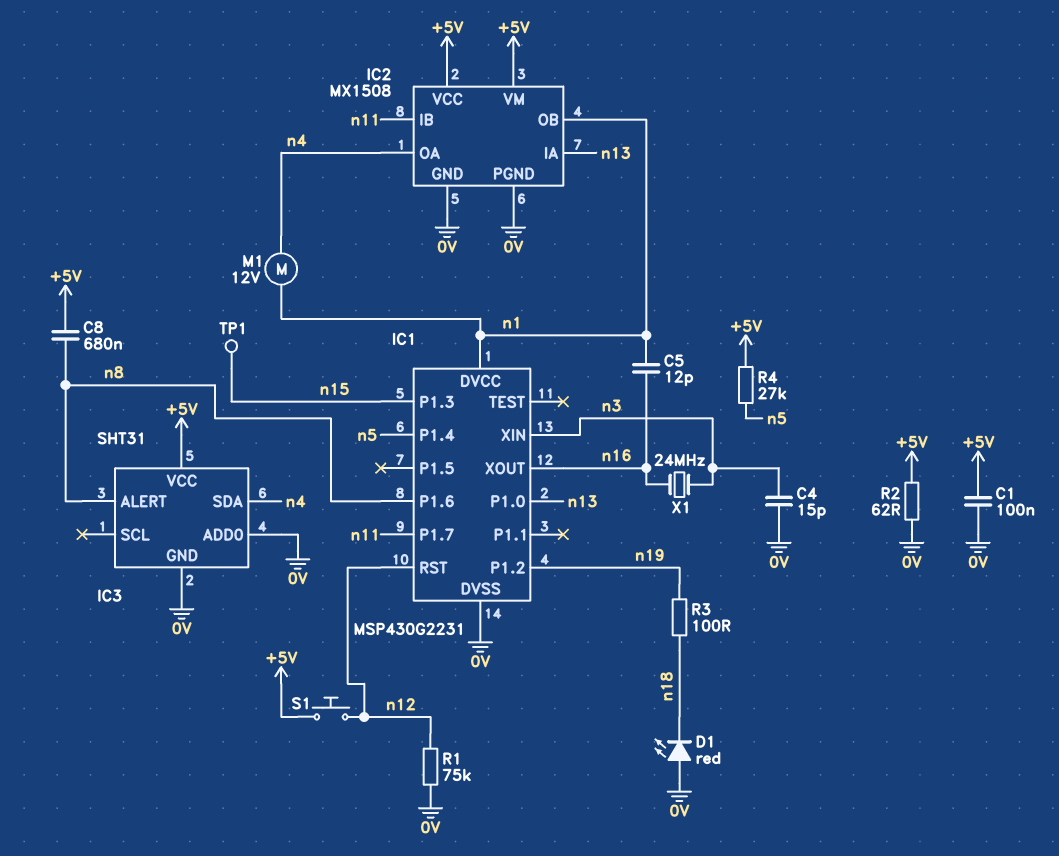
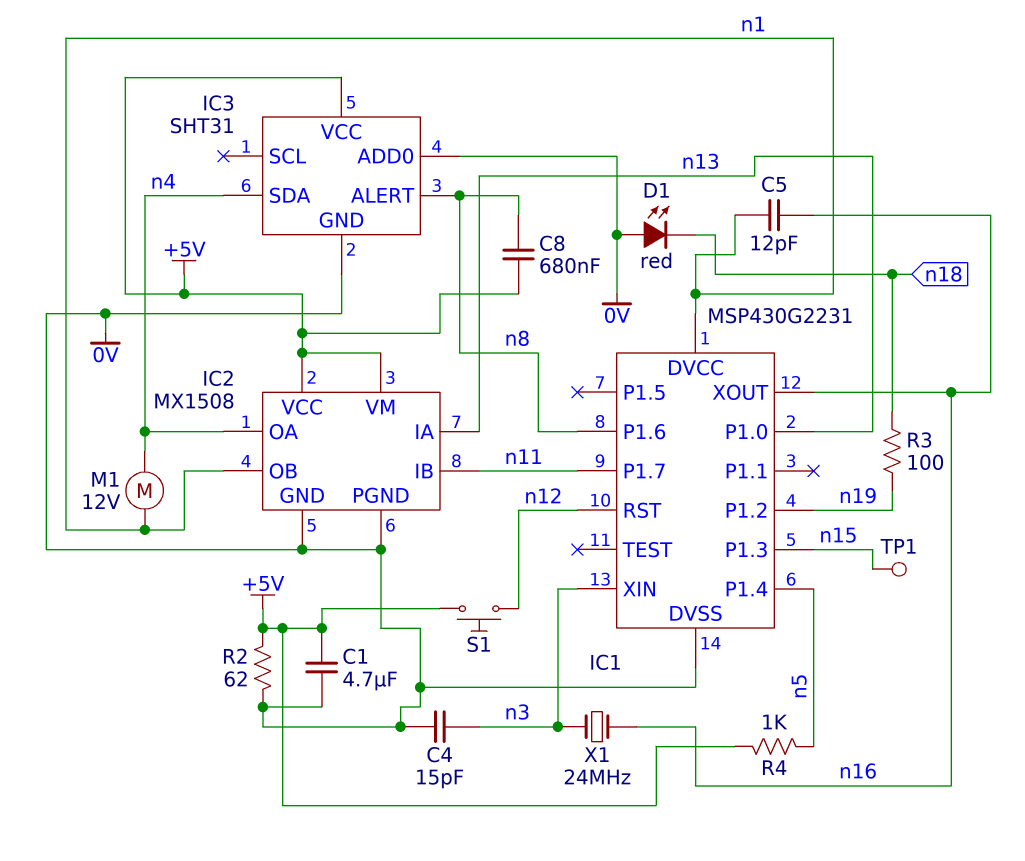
C1: 100nF (+5V, 0V) -> 4.7uF (+5V, 0V)
R1: 75k (0V, n12) -> none
R4: 27k (+5V, n5) -> 1k (+5V, n5)

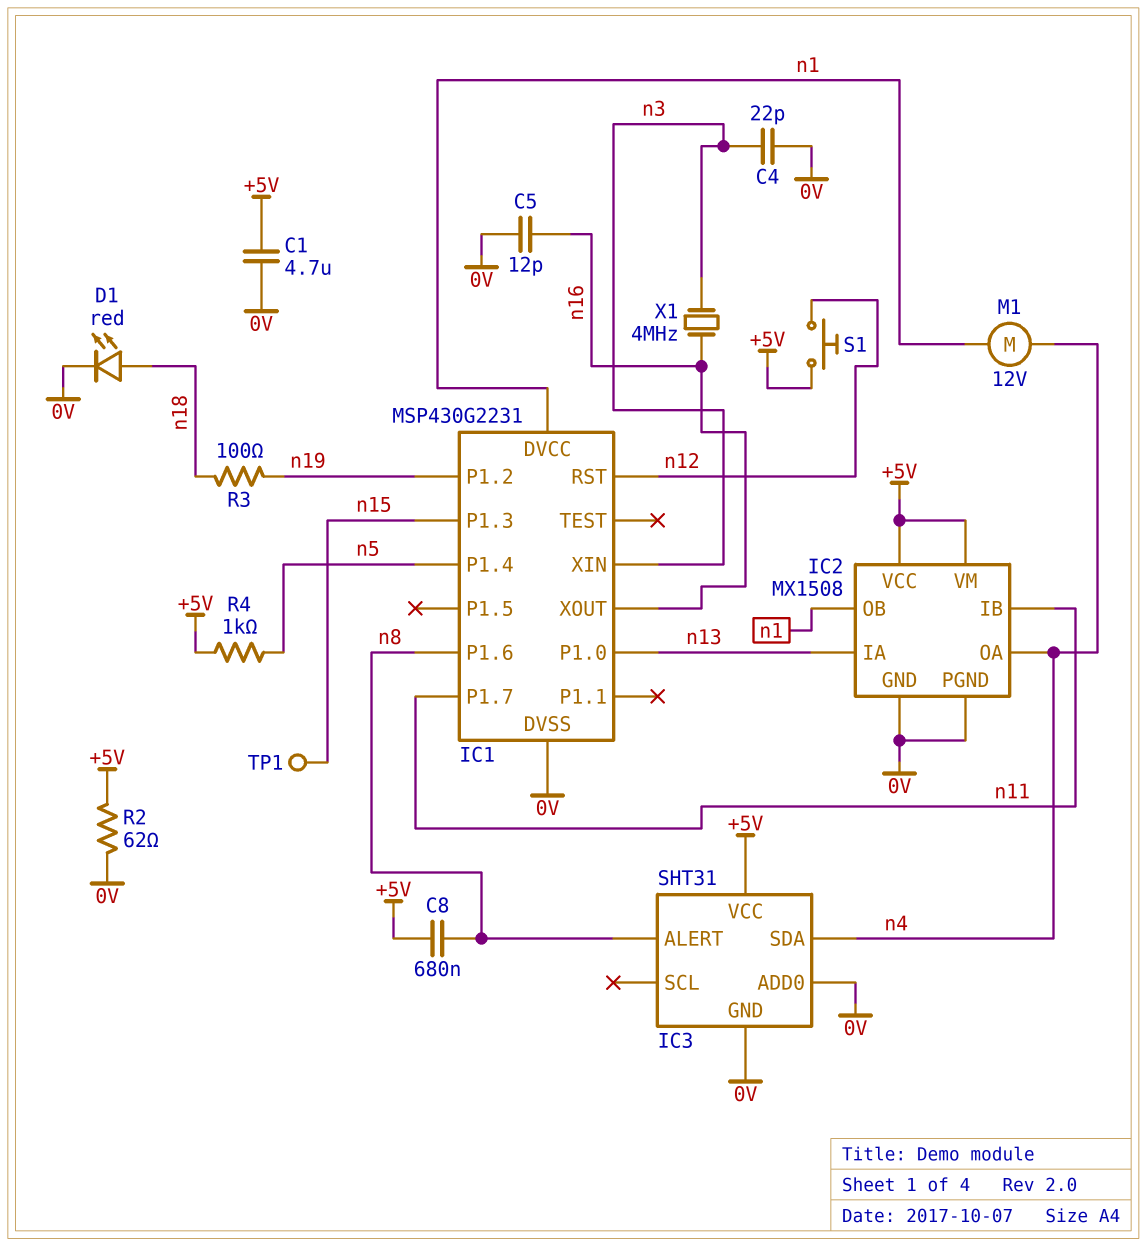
C4: 15pF (0V, n3) -> 22pF (0V, n3)
C5: 12pF (n1, n16) -> 12pF (0V, n16)
D1: LED red (A 0V, K n18) -> LED red (A n18, K 0V)
X1: 24MHz (n3, n16) -> 4MHz (n3, n16)

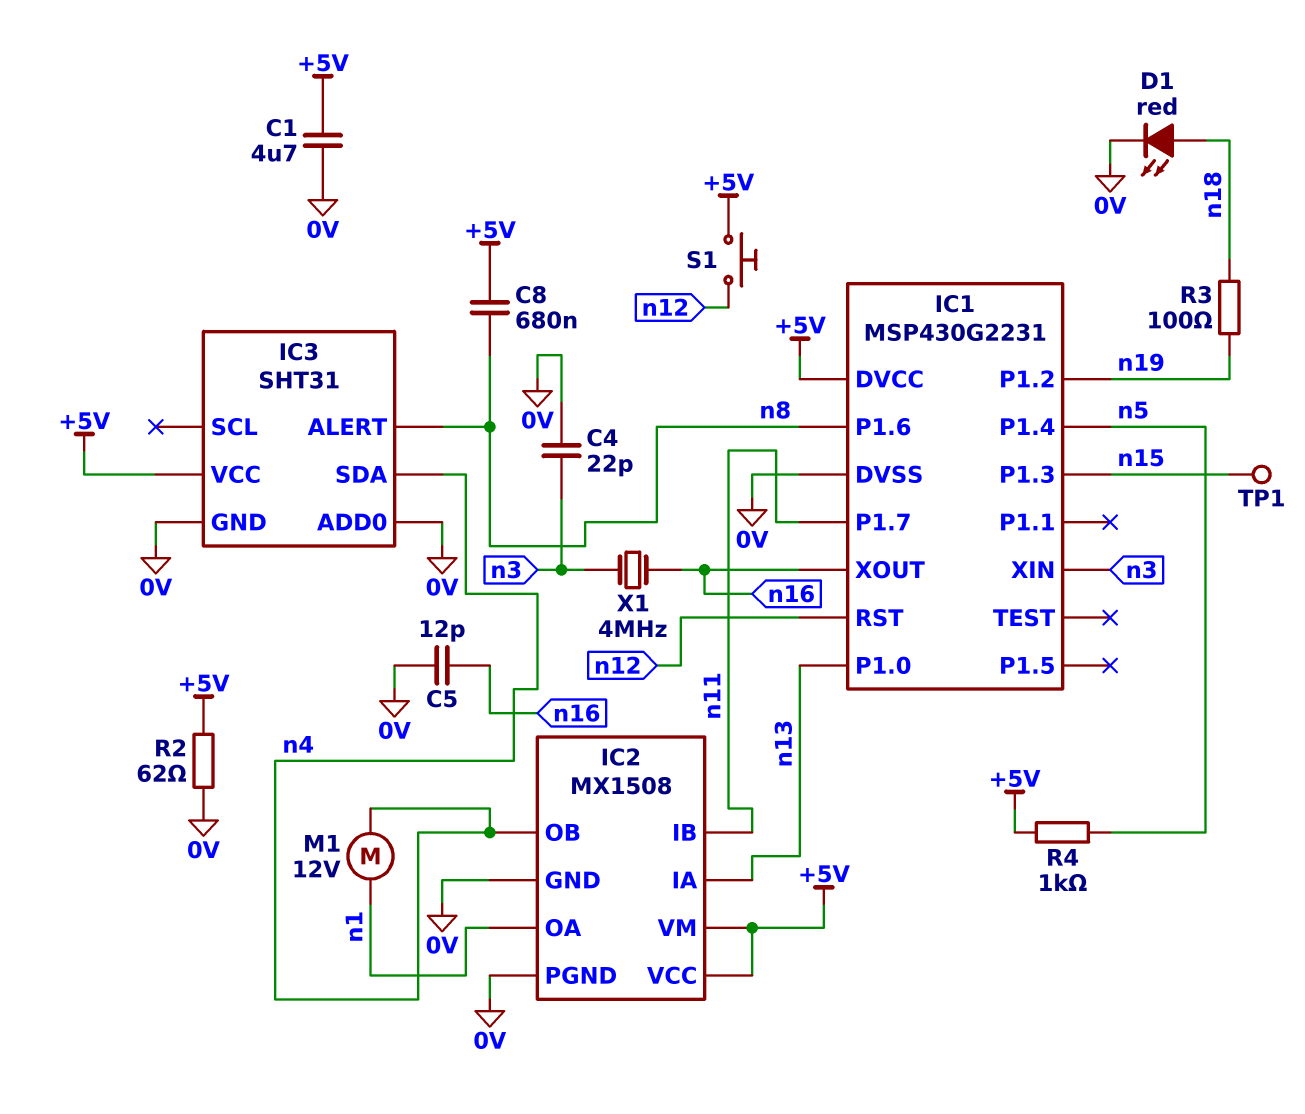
IC1 pin DVCC: n1 -> +5V
IC2 pin OA: n4 -> n1
IC2 pin OB: n1 -> n4

